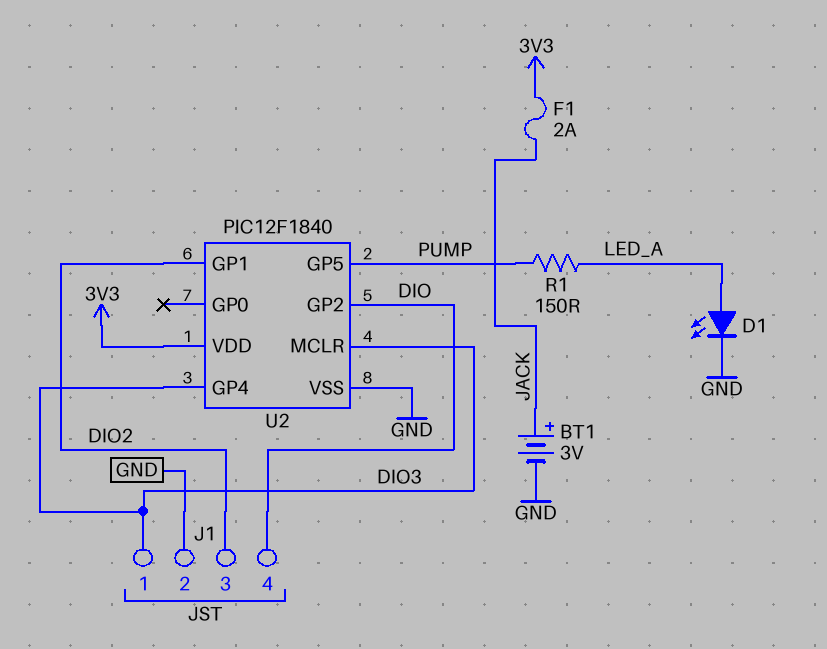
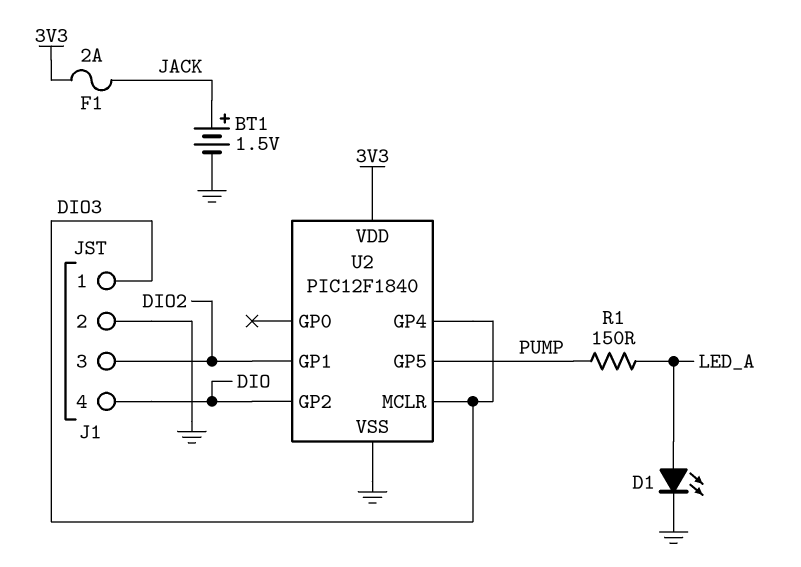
BT1: 3V (plus JACK, minus GND) -> 1.5V (plus JACK, minus GND)

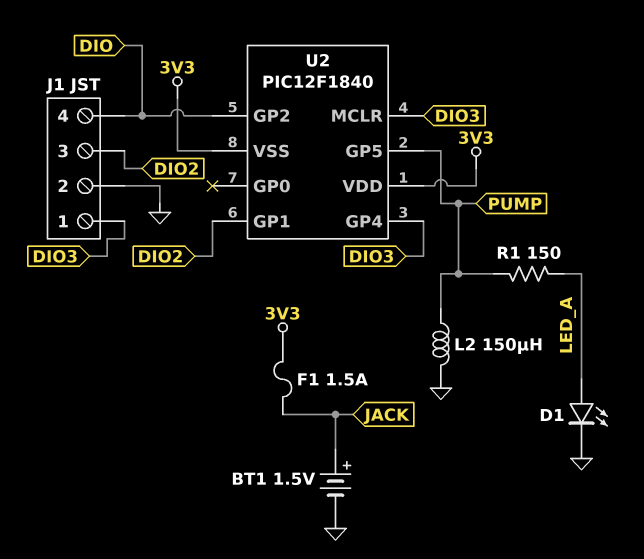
F1: 2A (3V3, JACK) -> 1.5A (3V3, JACK)
L2: none -> 150uH (GND, PUMP)
U2 pin VSS: GND -> 3V3

